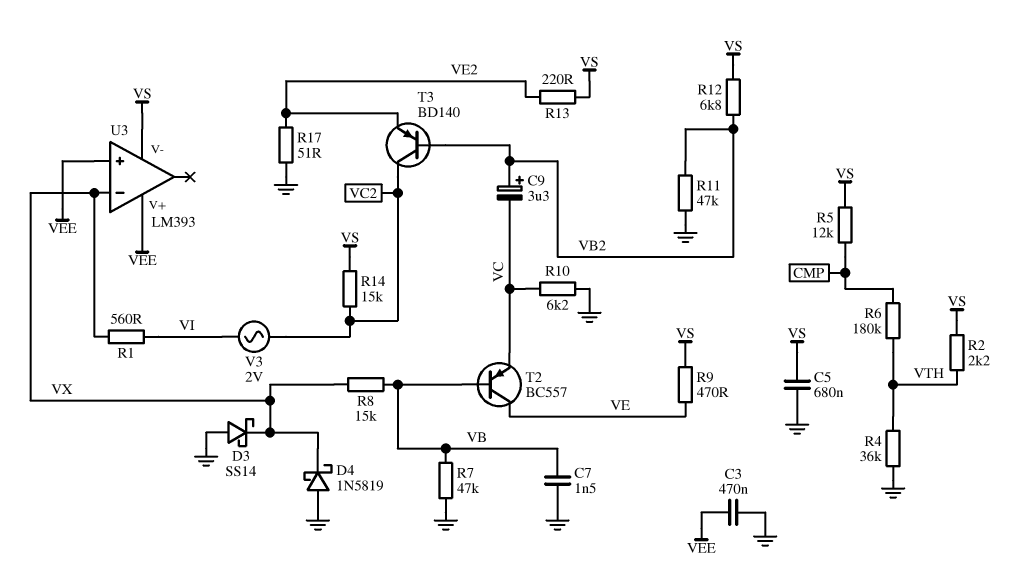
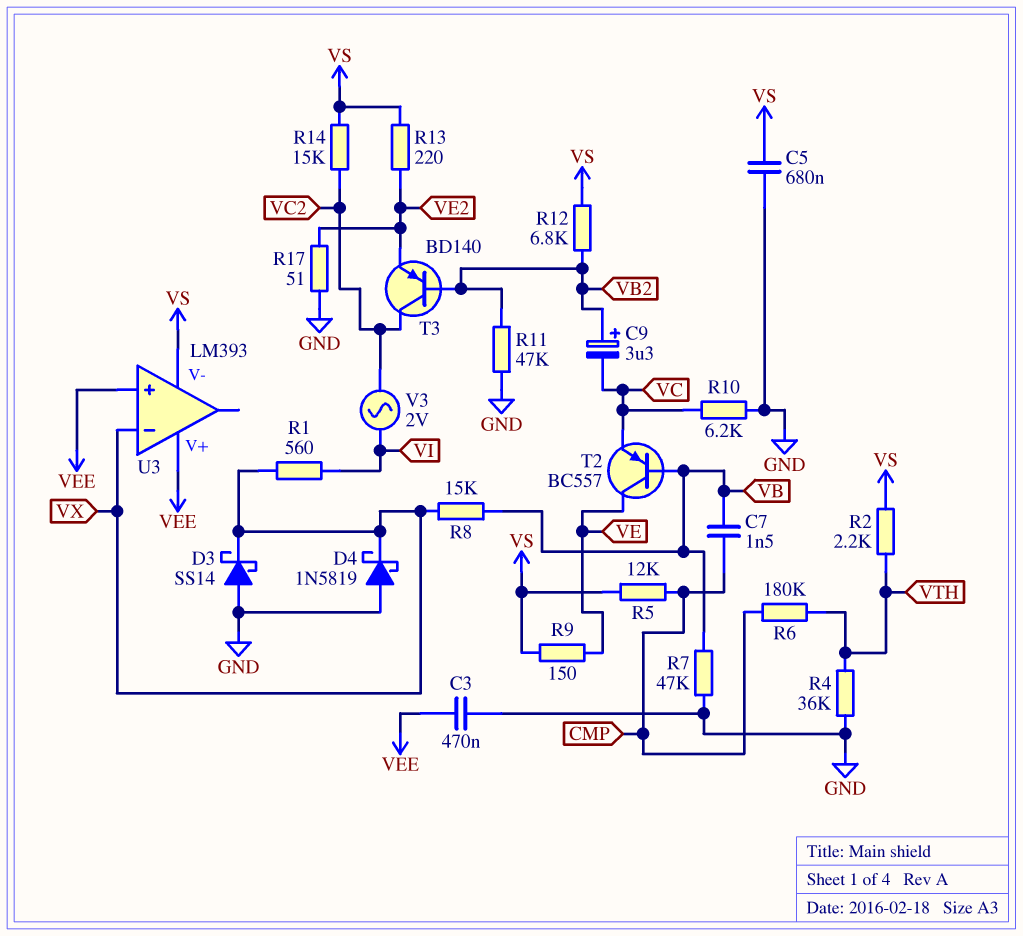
C7: 1.5nF (GND, VB) -> 1.5nF (CMP, VB)
R9: 470 (VE, VS) -> 150 (VE, VS)

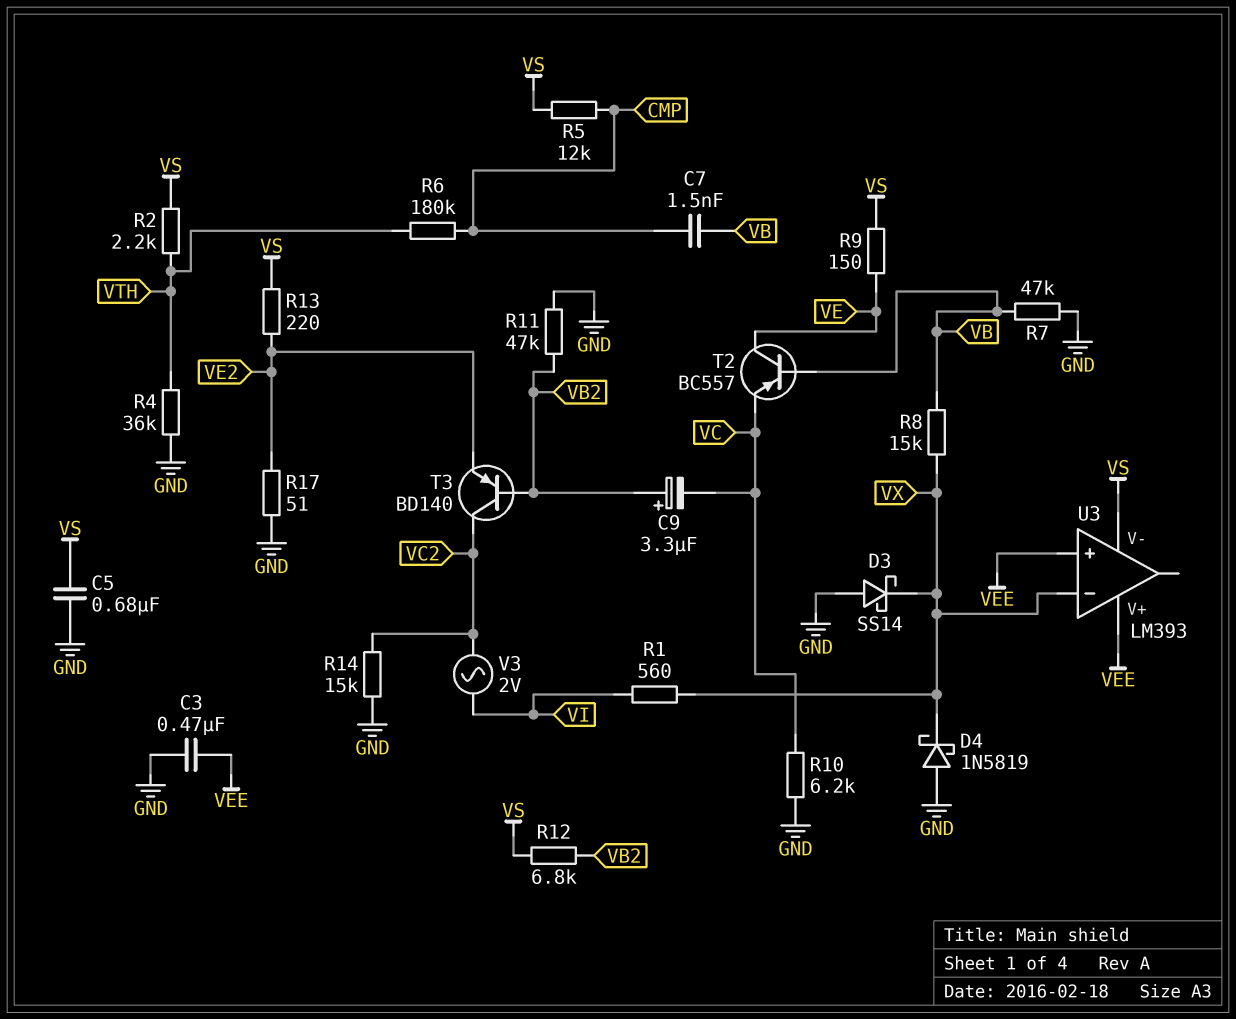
R14: 15k (VC2, VS) -> 15k (GND, VC2)

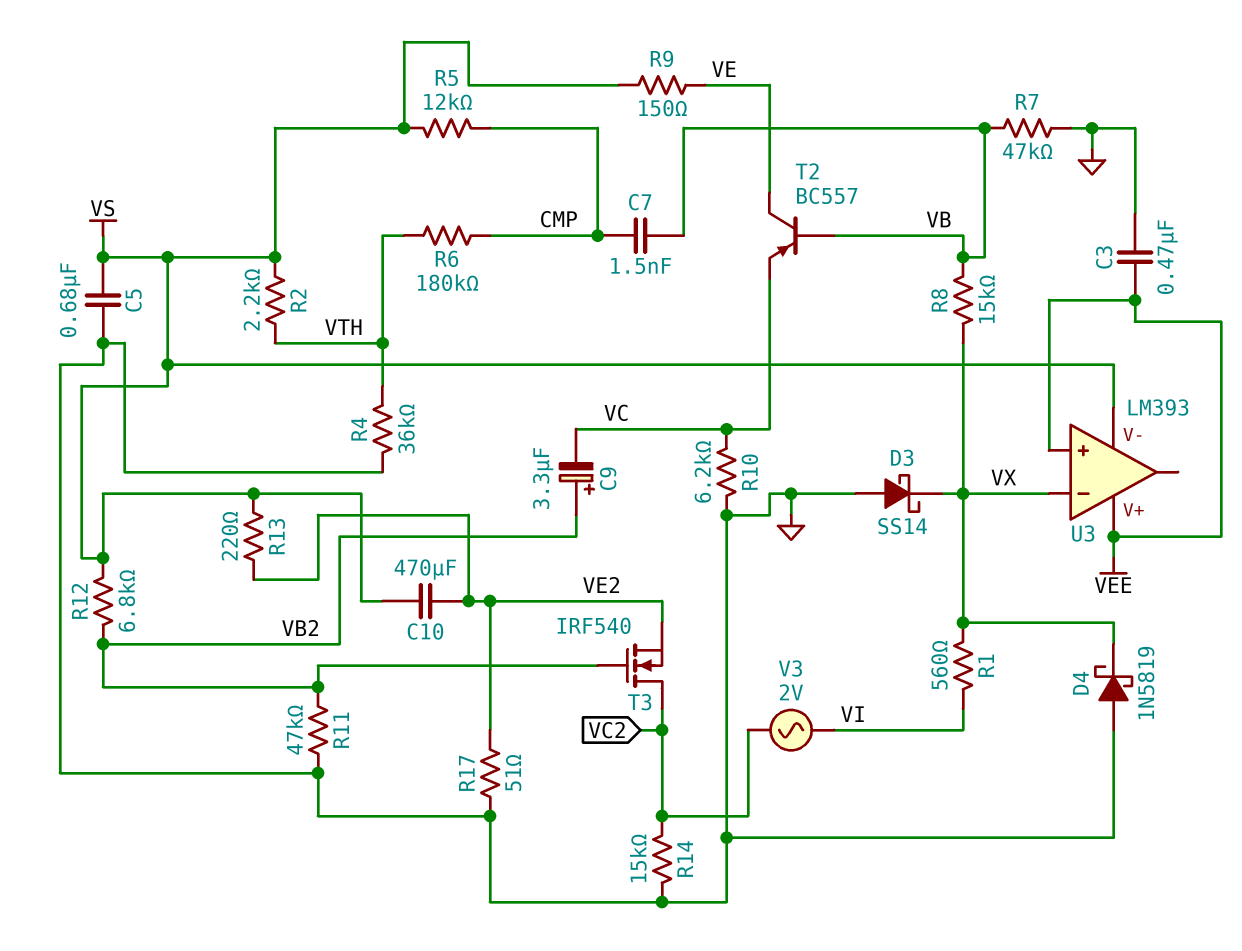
C10: none -> 470uF (VE2, VS)
T3: PNP BD140 (B VB2, C VC2, E VE2) -> NMOS IRF540 (G VB2, D VC2, S VE2)

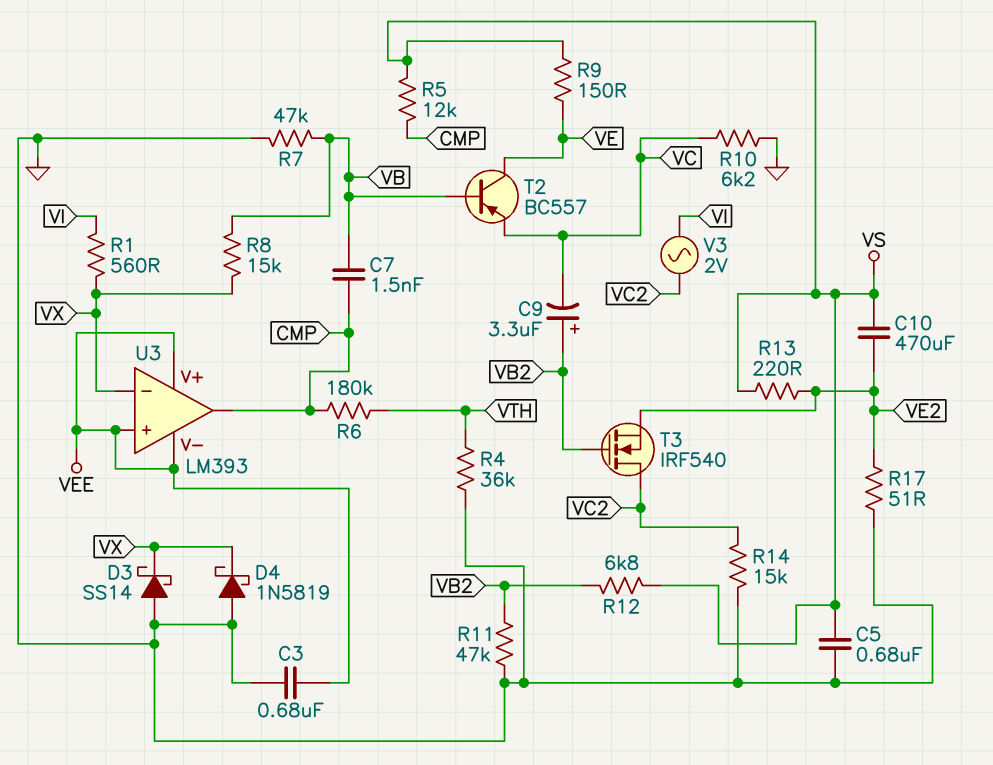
C3: 470nF (GND, VEE) -> 680nF (GND, VEE)
R2: 2.2k (VS, VTH) -> none
U3 pin V-: VS -> VEE
U3 pin out: none -> CMP

